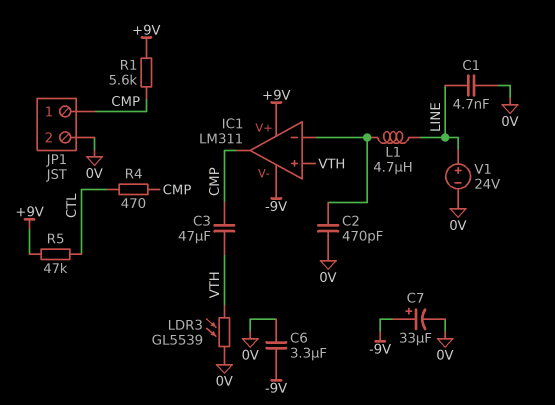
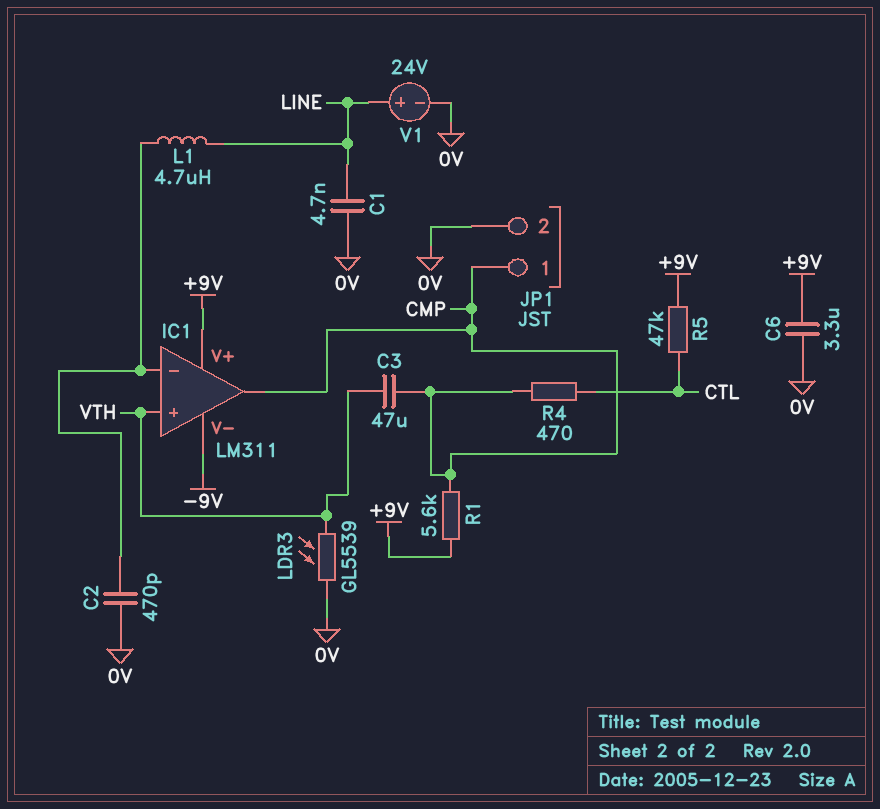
C6: 3.3uF (-9V, 0V) -> 3.3uF (+9V, 0V)
C7: 33uF (plus -9V, minus 0V) -> none

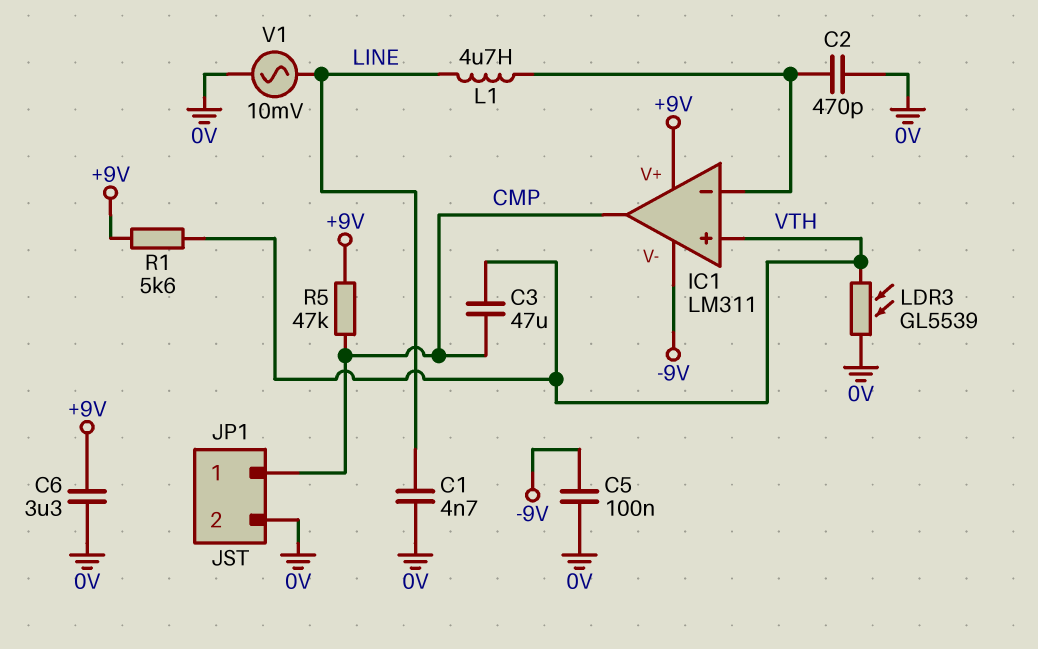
C5: none -> 100nF (-9V, 0V)
R1: 5.6k (+9V, CMP) -> 5.6k (+9V, VTH)
R4: 470 (CMP, CTL) -> none
R5: 47k (+9V, CTL) -> 47k (+9V, CMP)
V1: 24V (plus LINE, minus 0V) -> AC 10mV (0V, LINE)

